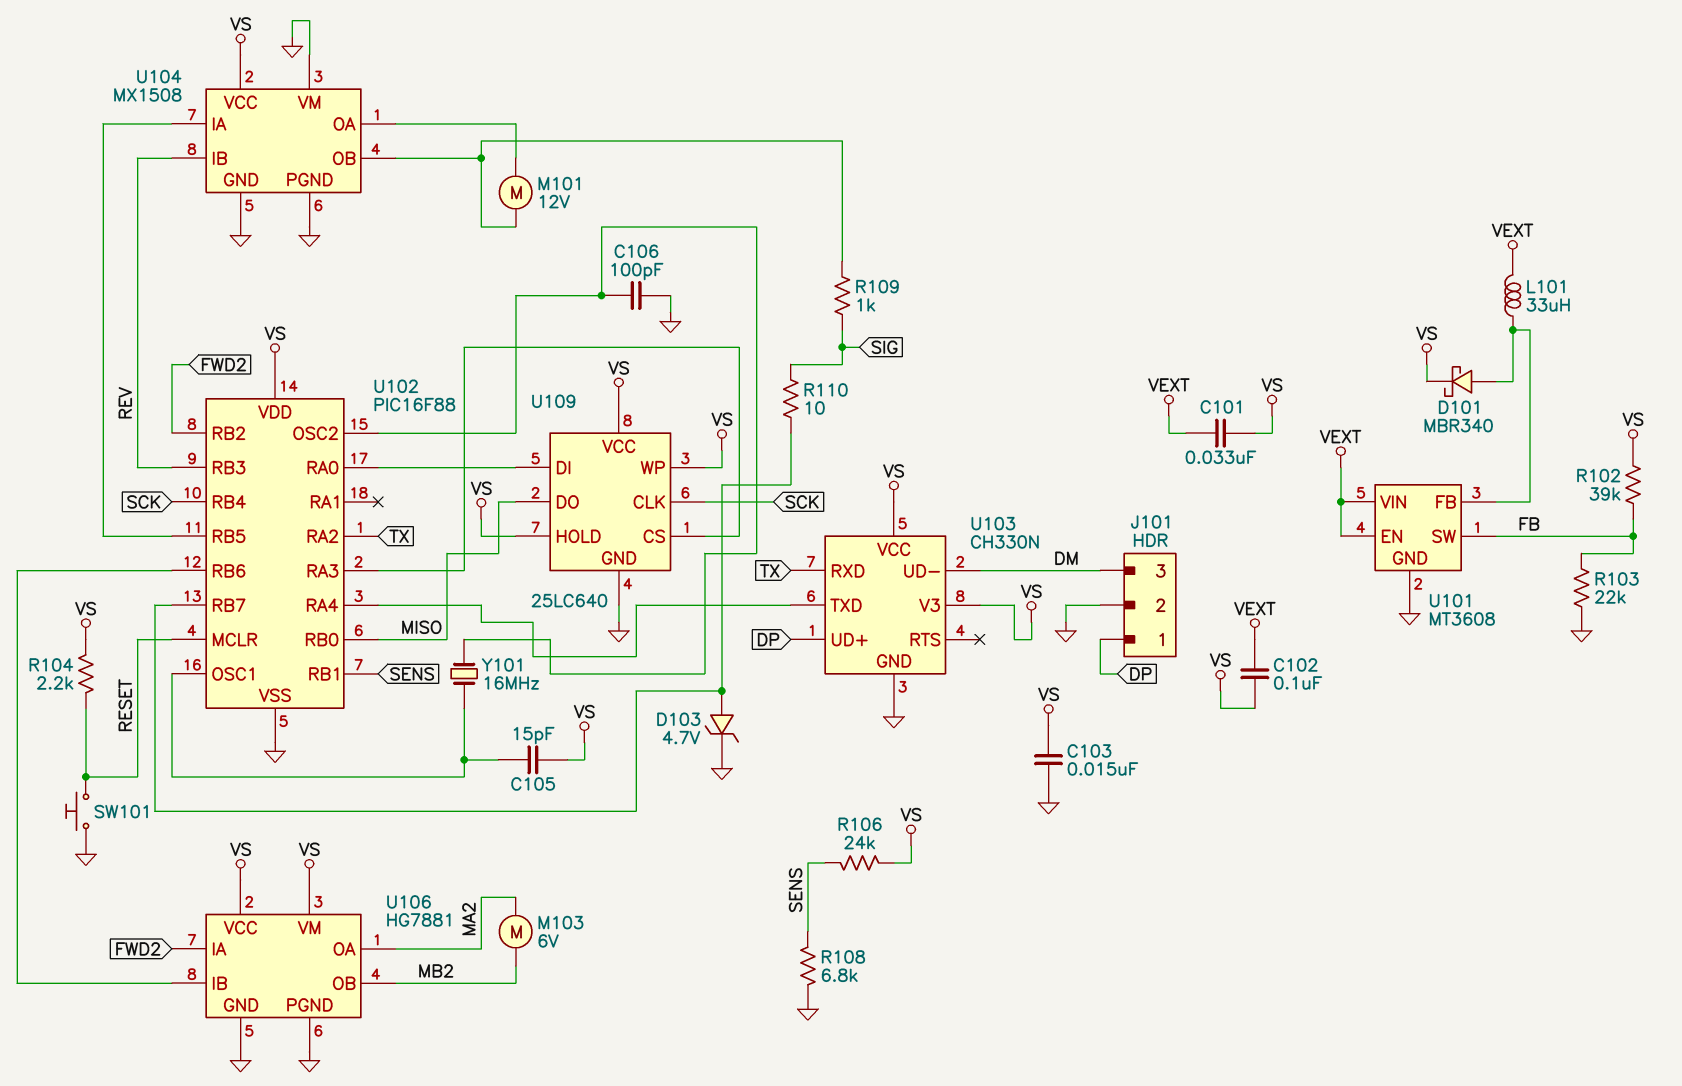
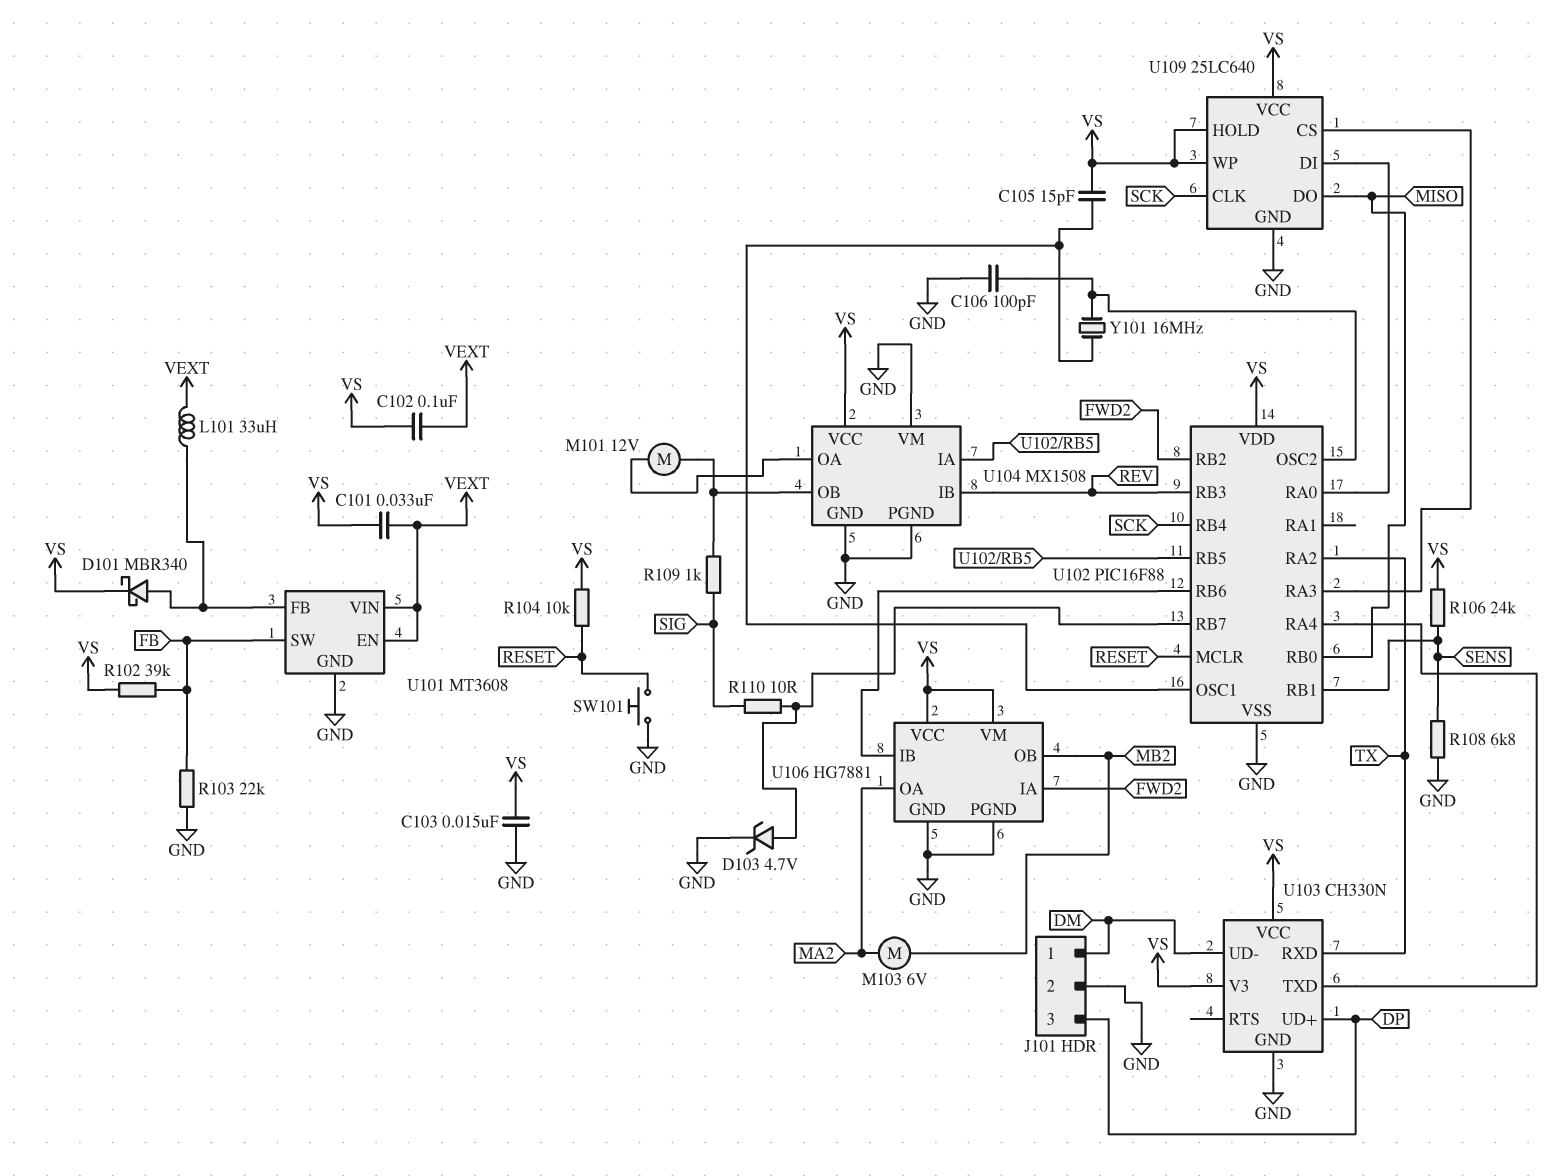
J101 pin 1: DP -> DM
J101 pin 3: DM -> DP
R104: 2.2k (RESET, VS) -> 10k (RESET, VS)

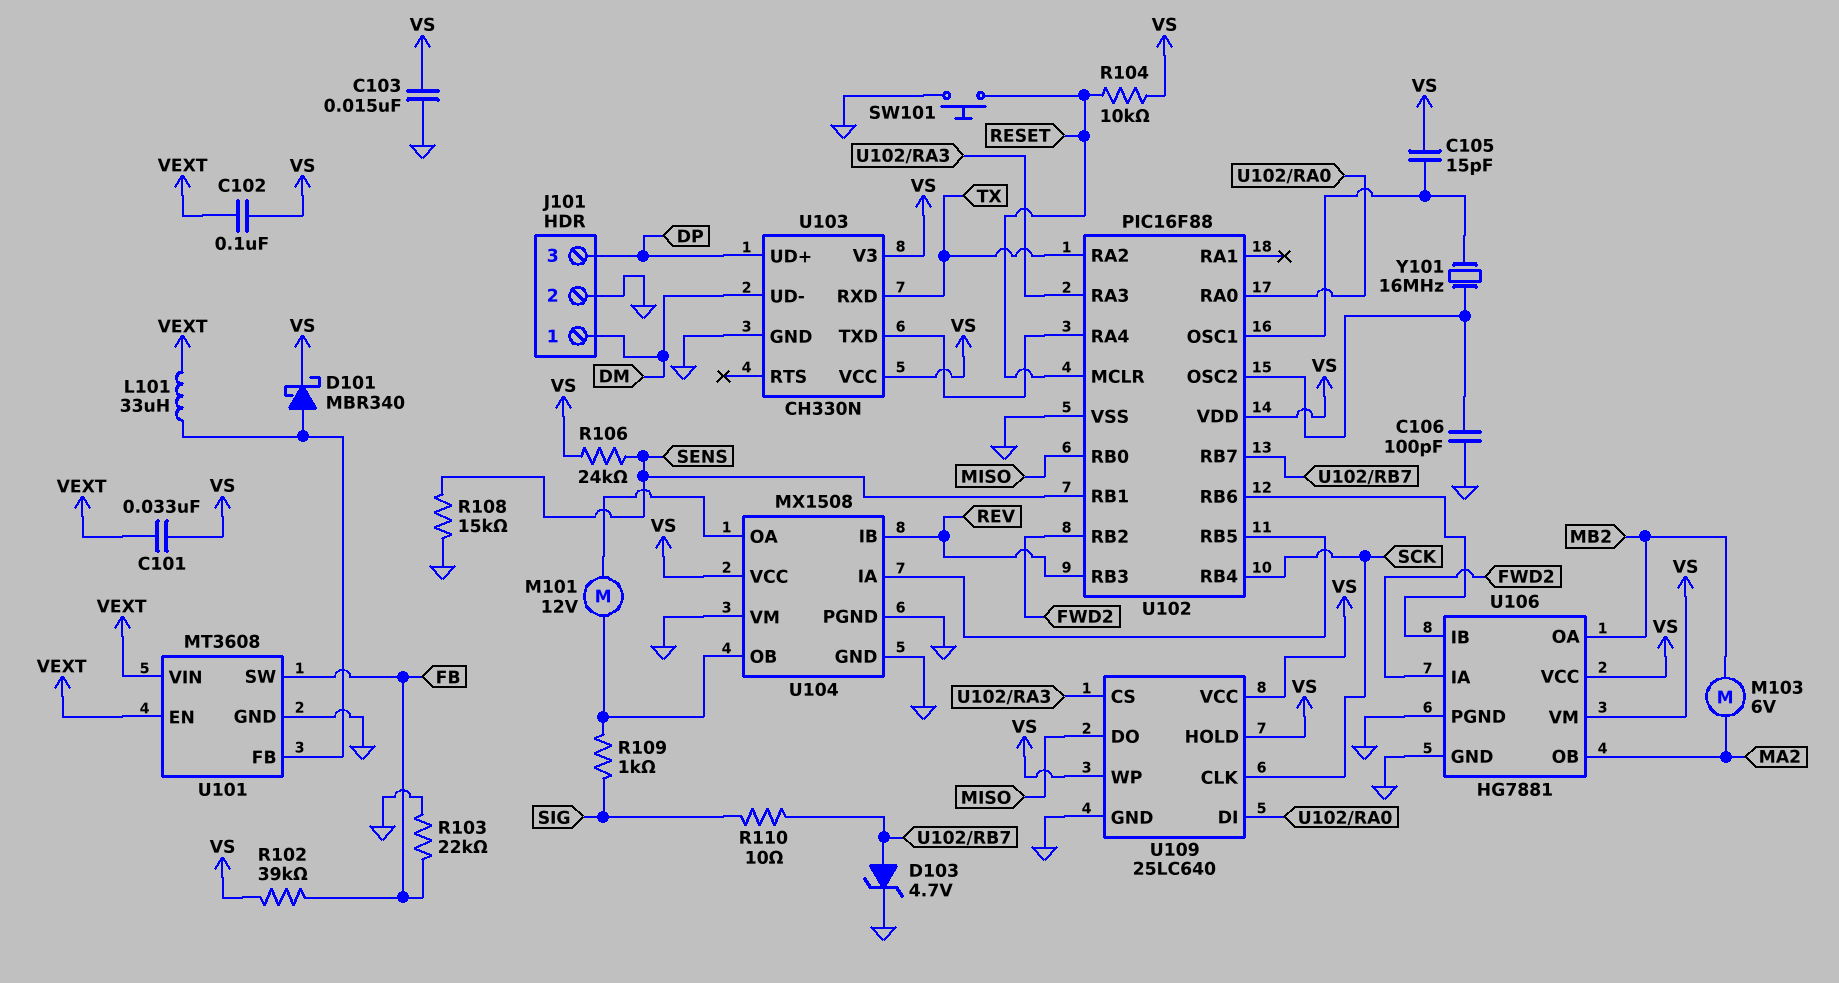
R108: 6.8k (GND, SENS) -> 15k (GND, SENS)
U106 pin OA: MA2 -> MB2
U106 pin OB: MB2 -> MA2

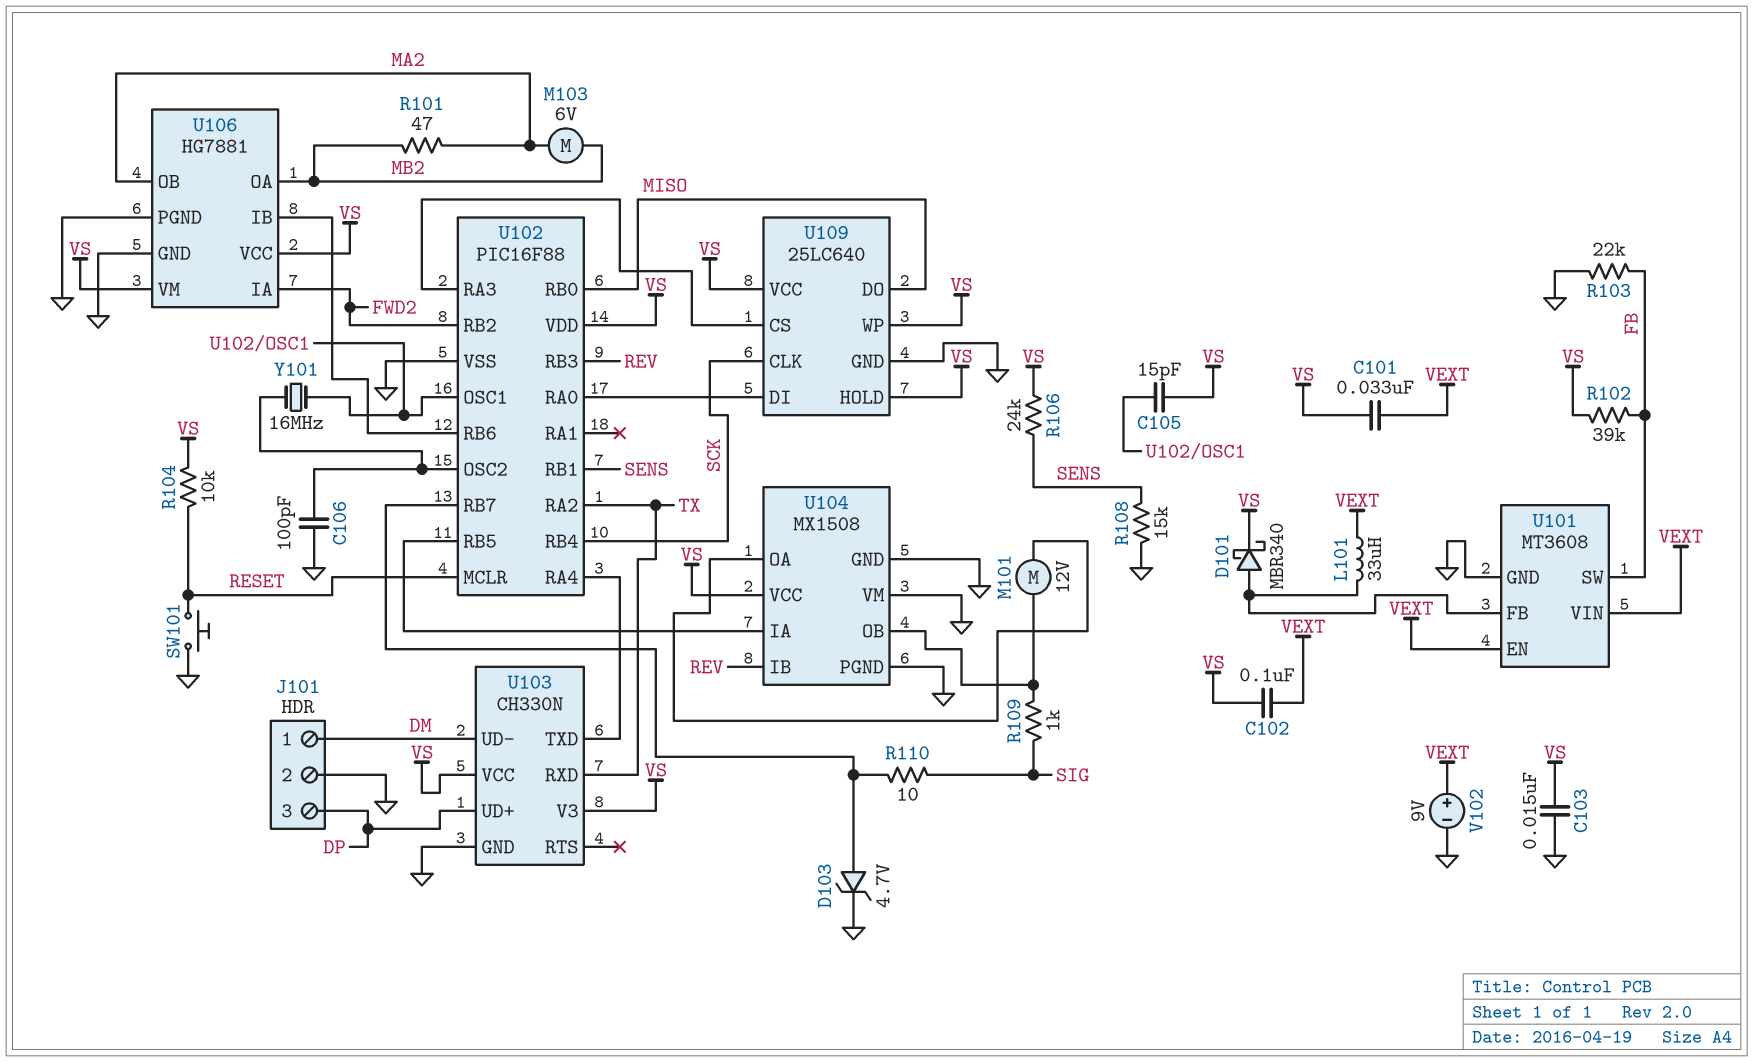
R101: none -> 47 (MA2, MB2)
V102: none -> 9V (plus VEXT, minus GND)

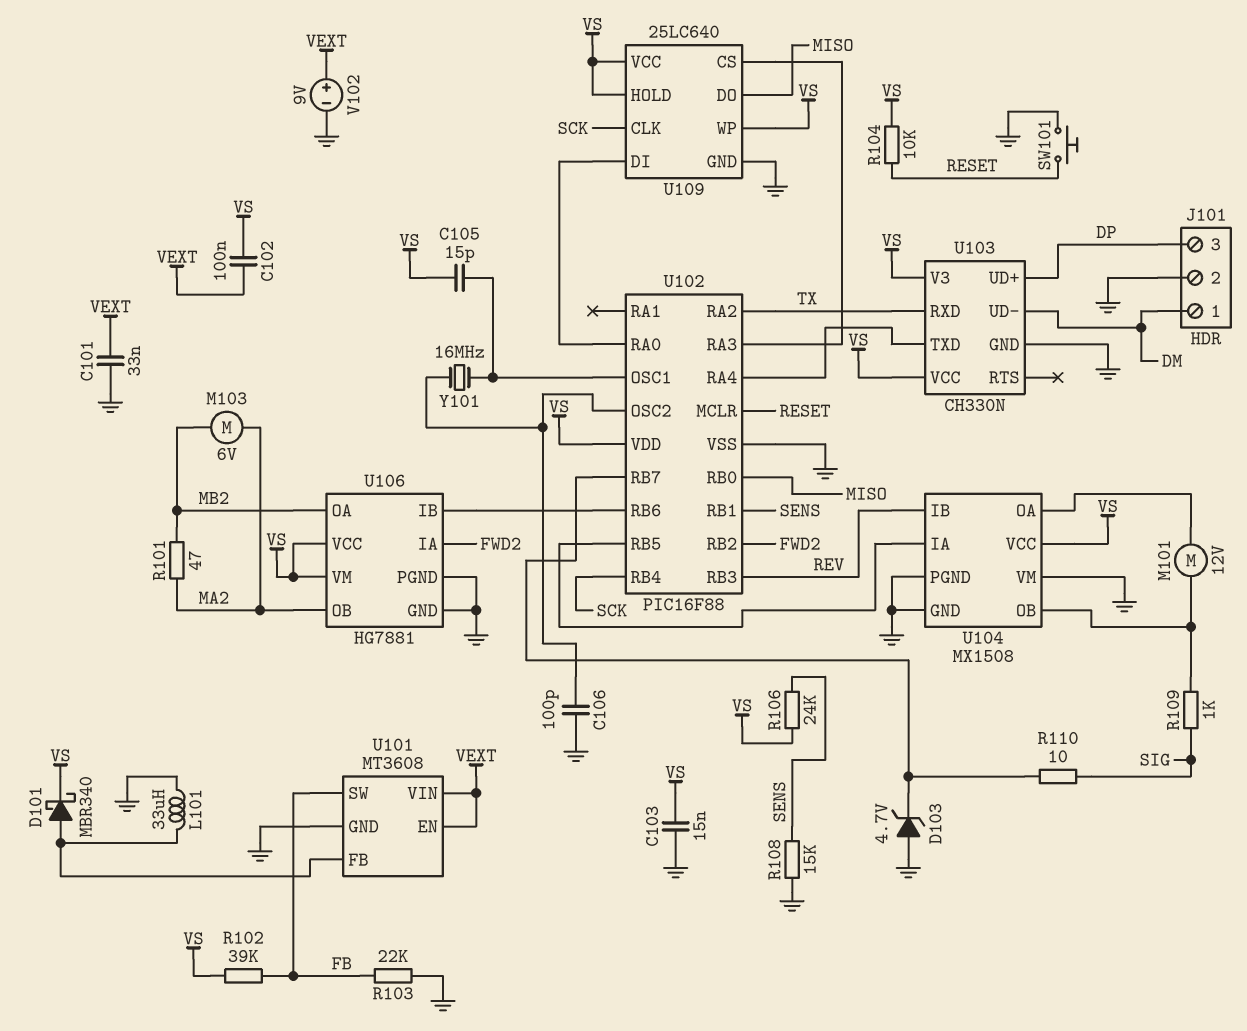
C101: 33nF (VEXT, VS) -> 33nF (GND, VEXT)
D103: zener 4.7V (A U102/RB7, K GND) -> zener 4.7V (A GND, K U102/RB7)
L101: 33uH (U101/FB, VEXT) -> 33uH (GND, U101/FB)

